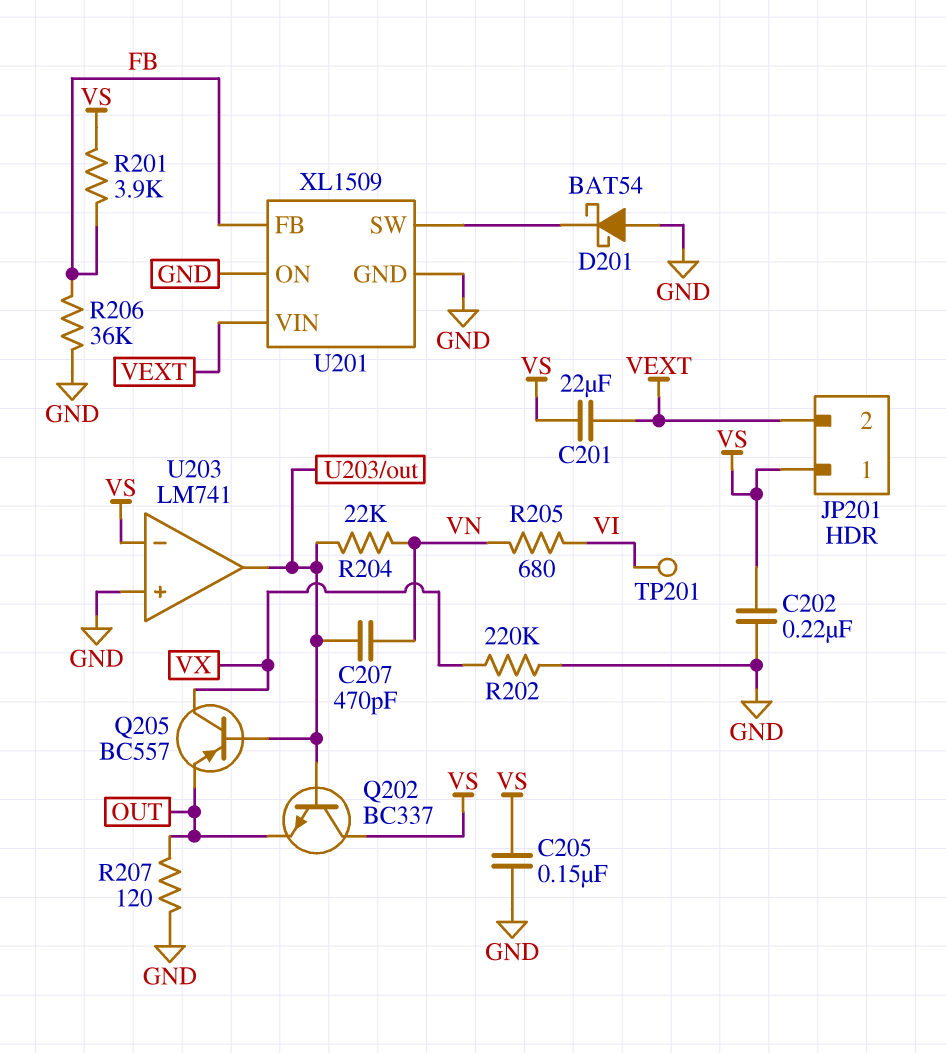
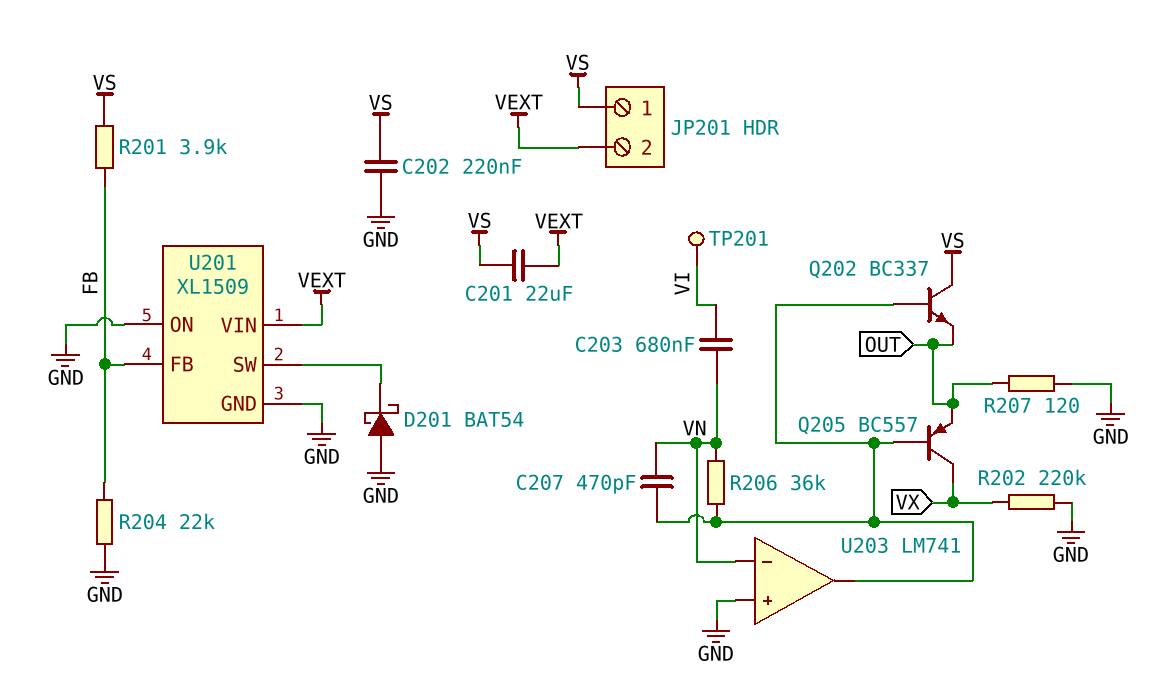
C203: none -> 680nF (VI, VN)
C205: 150nF (GND, VS) -> none
R204: 22k (U203/out, VN) -> 22k (FB, GND)
R205: 680 (VI, VN) -> none
R206: 36k (FB, GND) -> 36k (U203/out, VN)
U203 pin in-: VS -> VN

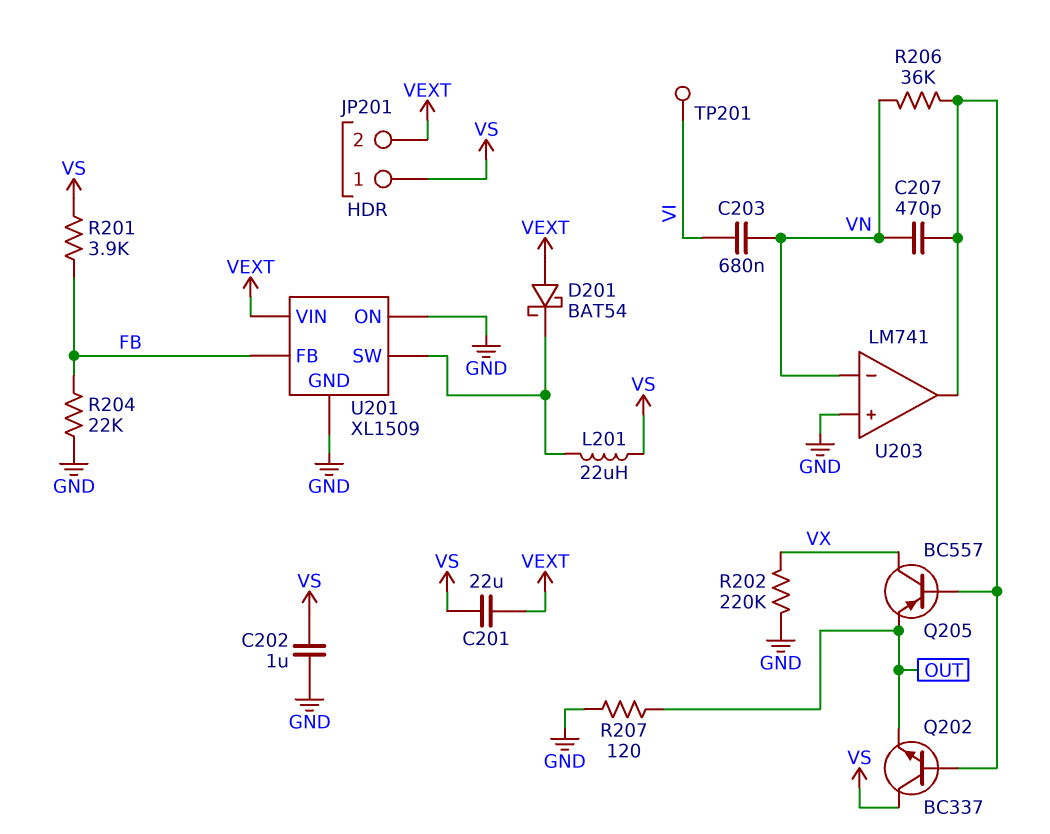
C202: 220nF (GND, VS) -> 1uF (GND, VS)
D201: schottky BAT54 (A GND, K U201/SW) -> schottky BAT54 (A VEXT, K U201/SW)
L201: none -> 22uH (U201/SW, VS)

